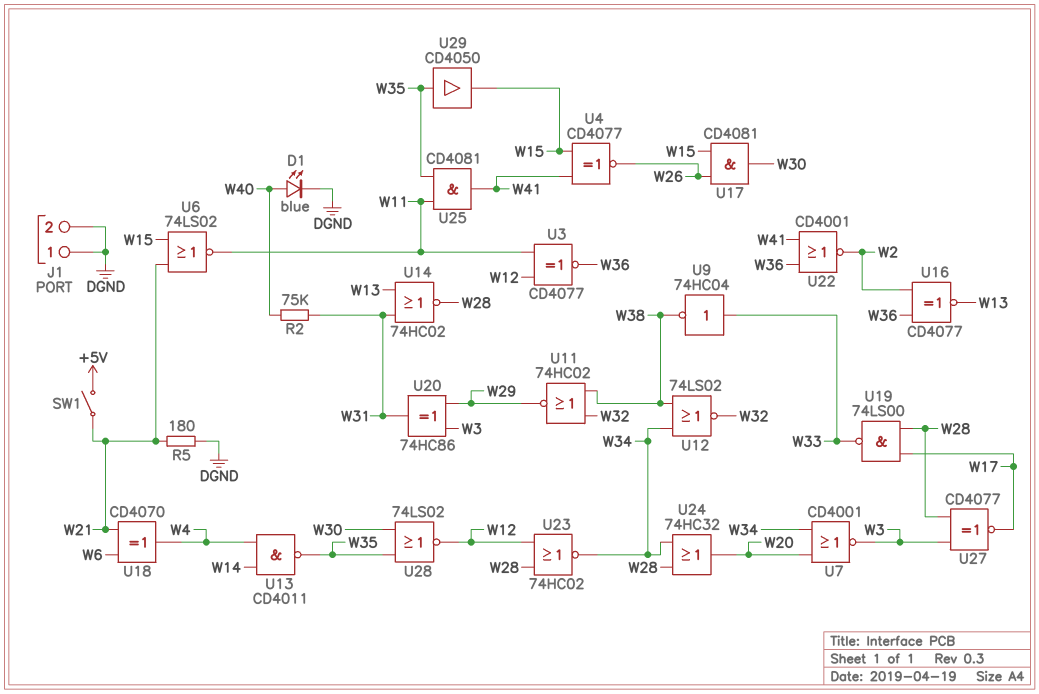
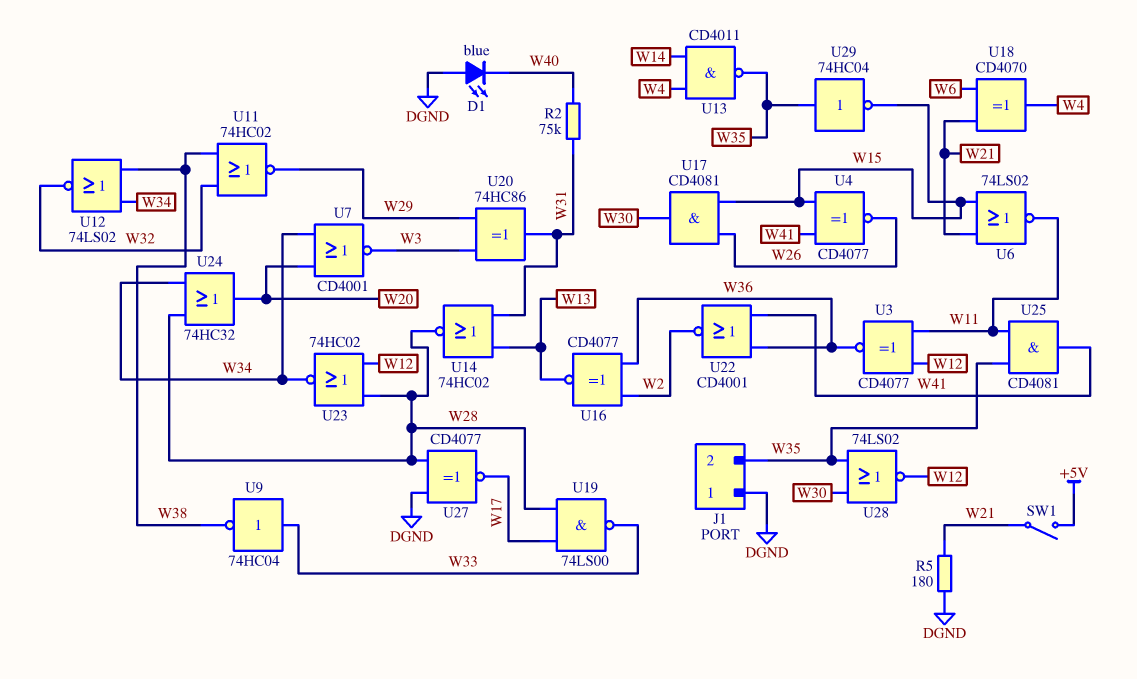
D1: LED blue (A W40, K DGND) -> LED blue (A DGND, K W40)
J1 pin 2: DGND -> W35
U27: XNOR CD4077 (in W3, in W28, out W17) -> XNOR CD4077 (in DGND, in W28, out W17)
U29: buffer CD4050 (in W35, out W15) -> NOT 74HC04 (in W35, out W15)

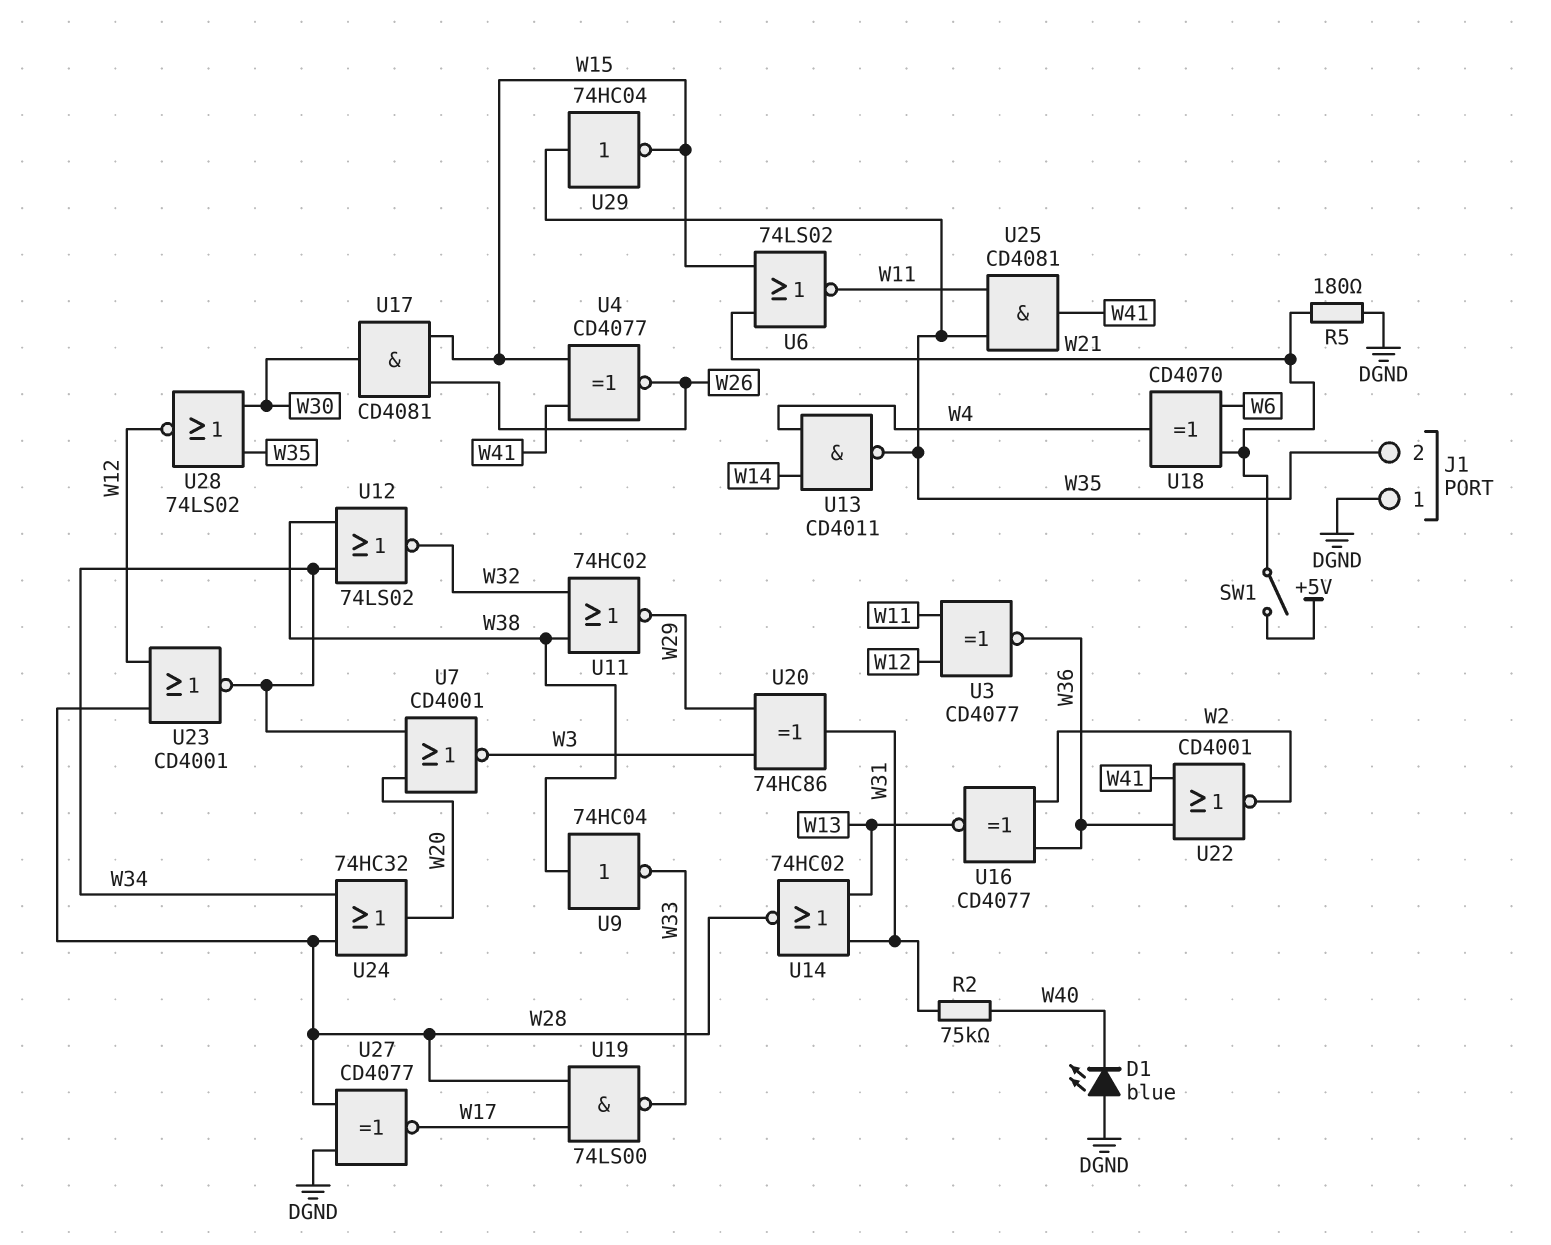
U9: NOT 74HC04 (in W33, out W38) -> NOT 74HC04 (in W38, out W33)
U23: NOR 74HC02 (in W12, in W28, out W34) -> NOR CD4001 (in W12, in W28, out W34)

